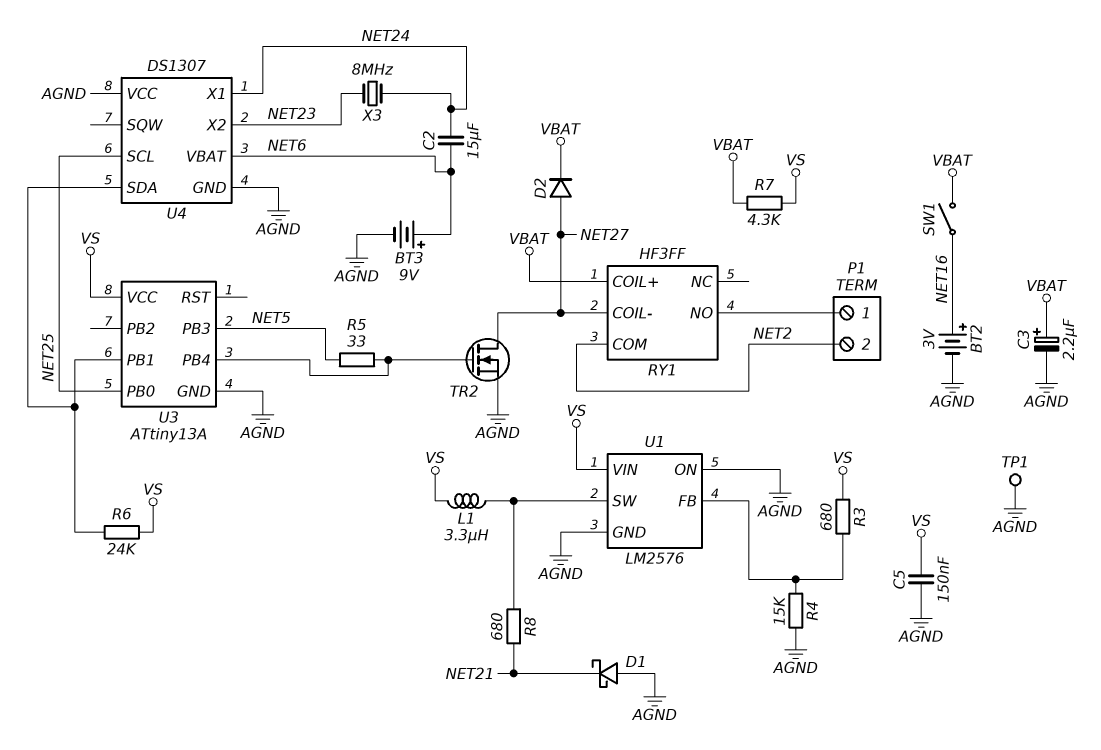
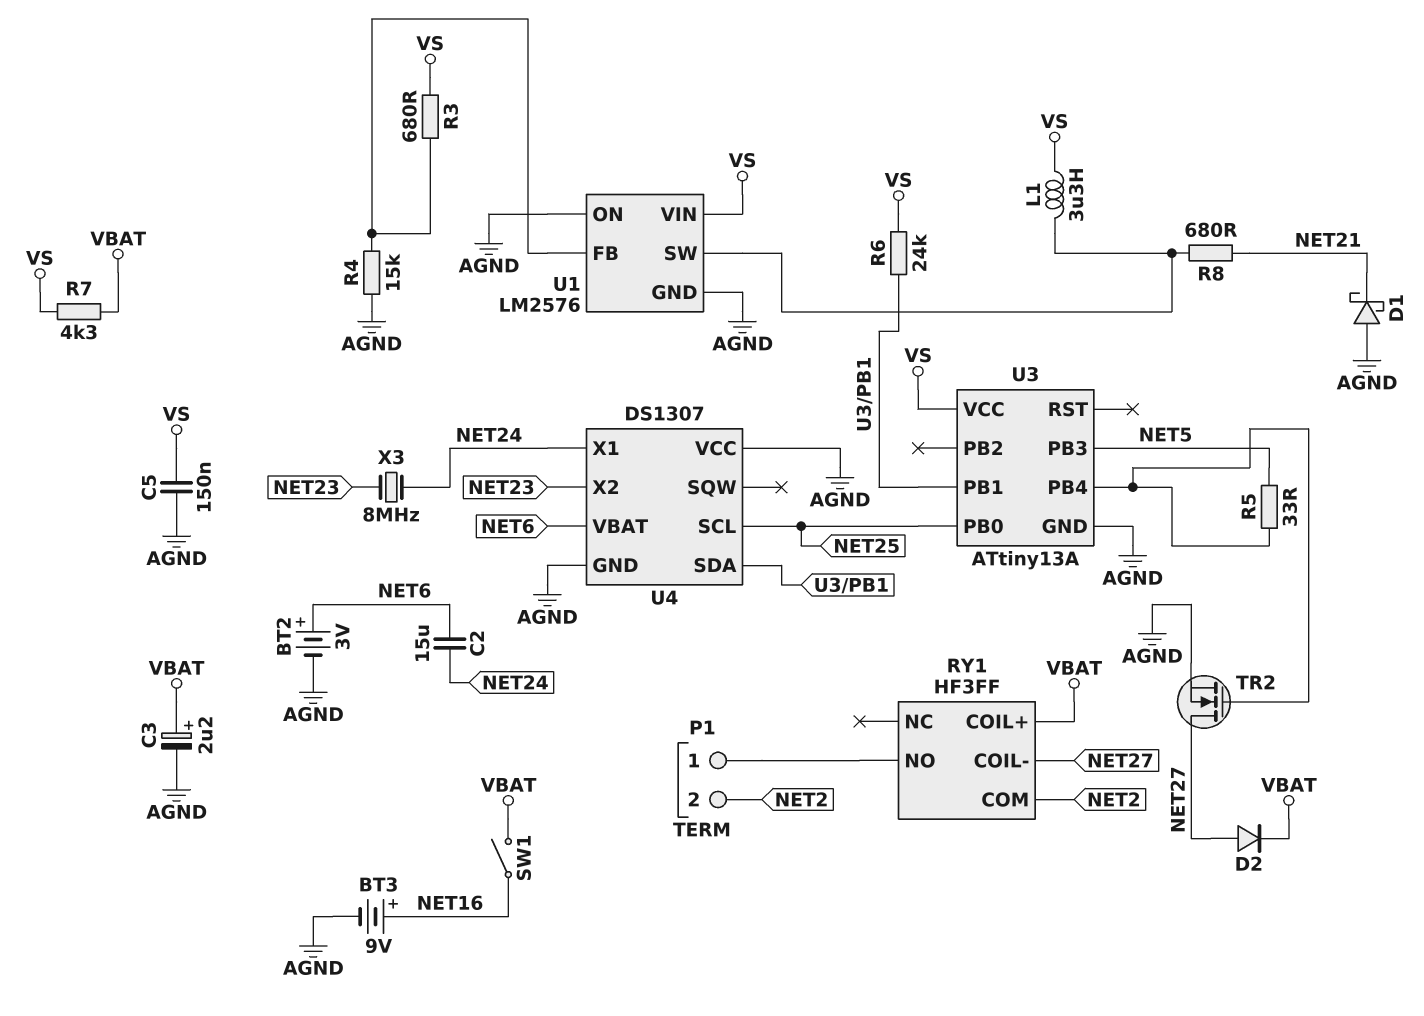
BT2: 3V (plus NET16, minus AGND) -> 3V (plus NET6, minus AGND)
BT3: 9V (plus NET6, minus AGND) -> 9V (plus NET16, minus AGND)
TP1: test point (AGND) -> none

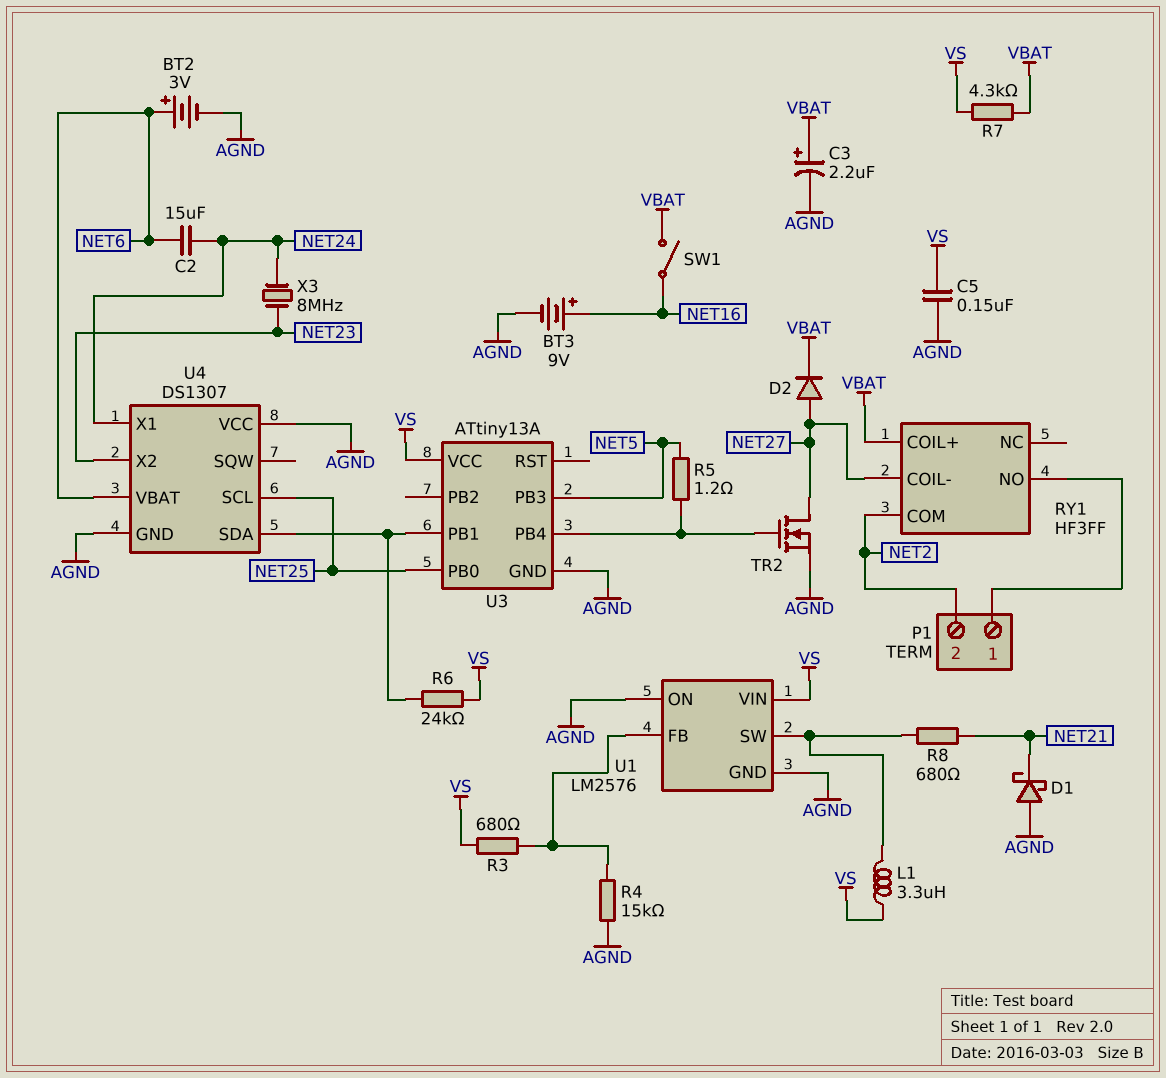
R5: 33 (NET5, U3/PB4) -> 1.2 (NET5, U3/PB4)

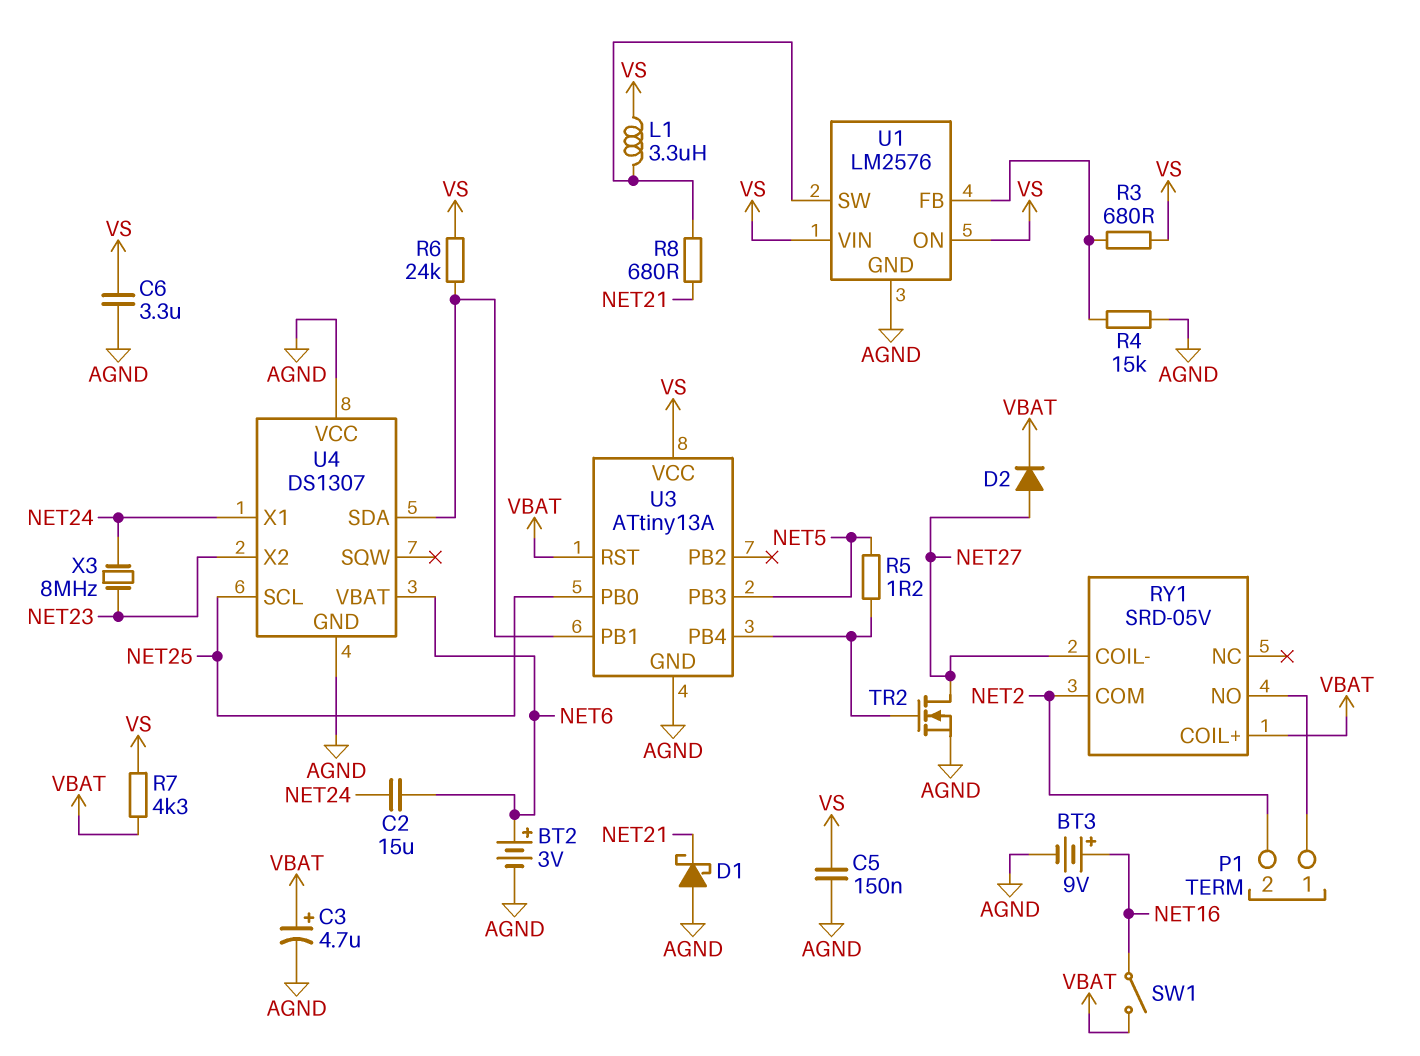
C3: 2.2uF (plus VBAT, minus AGND) -> 4.7uF (plus VBAT, minus AGND)
C6: none -> 3.3uF (AGND, VS)
RY1: HF3FF -> SRD-05V
U1 pin ON: AGND -> VS
U3 pin RST: none -> VBAT

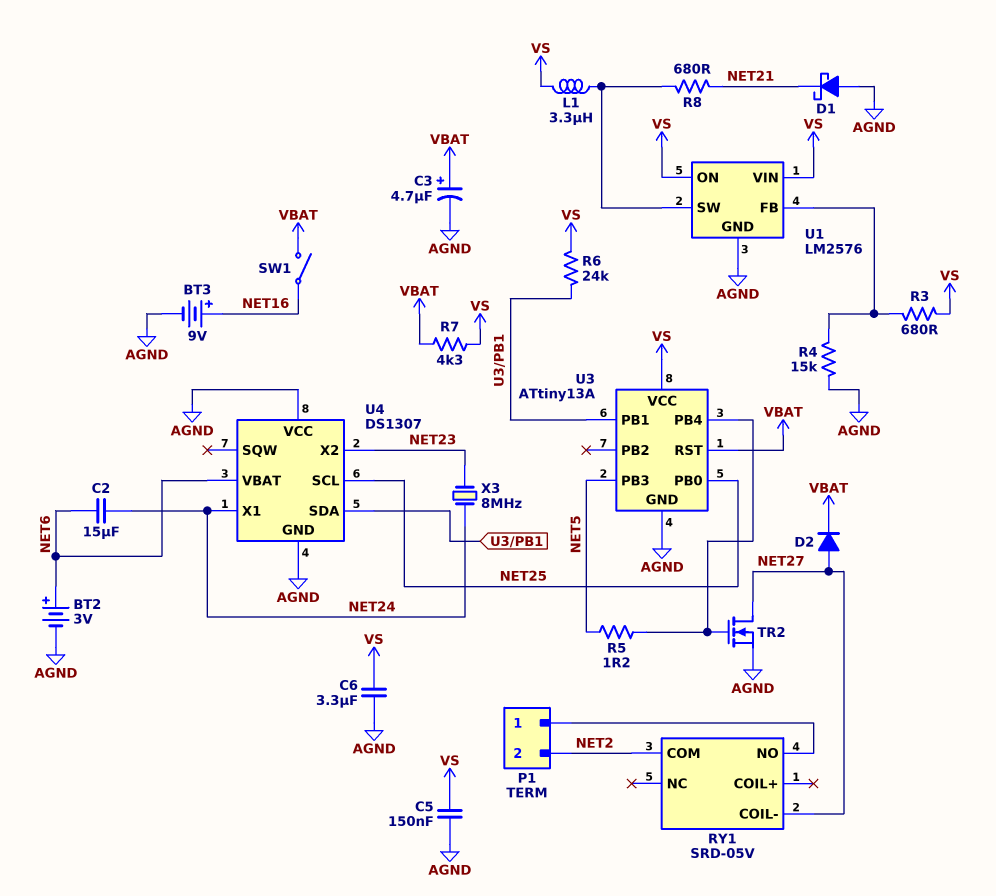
RY1 pin COIL+: VBAT -> none

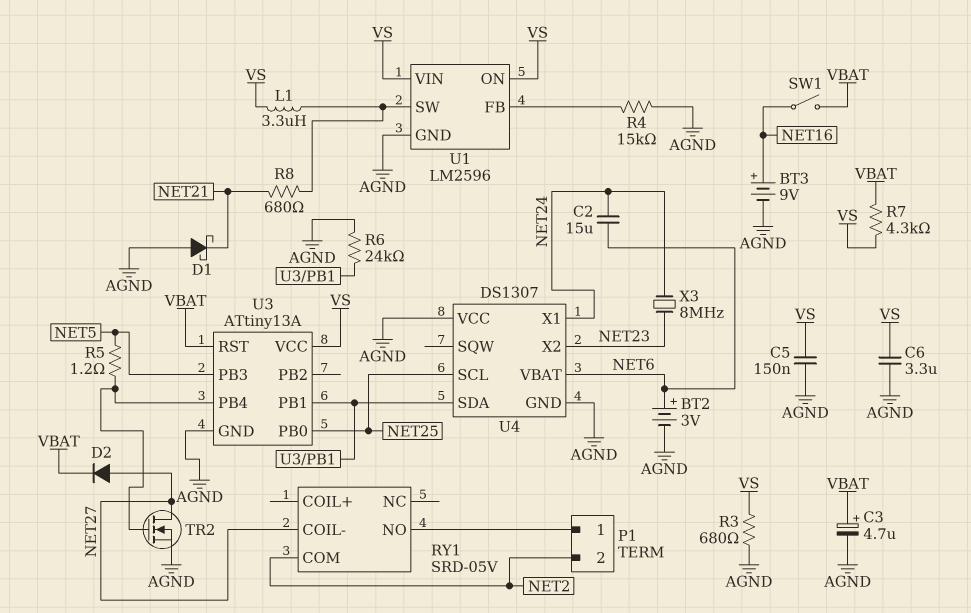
R3: 680 (U1/FB, VS) -> 680 (AGND, VS)
R6: 24k (U3/PB1, VS) -> 24k (AGND, U3/PB1)
U1: LM2576 -> LM2596

